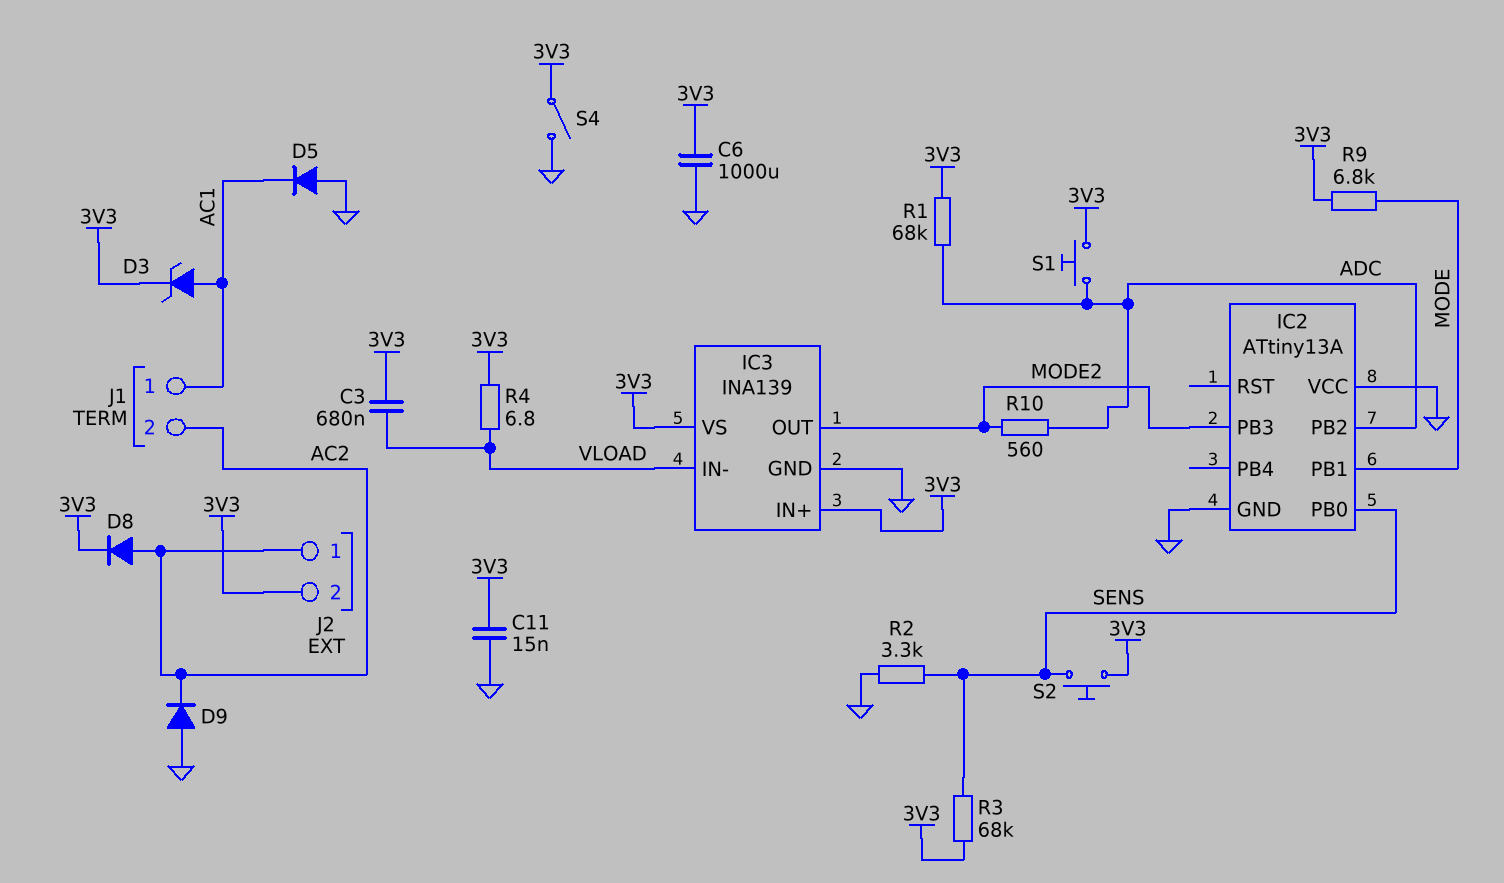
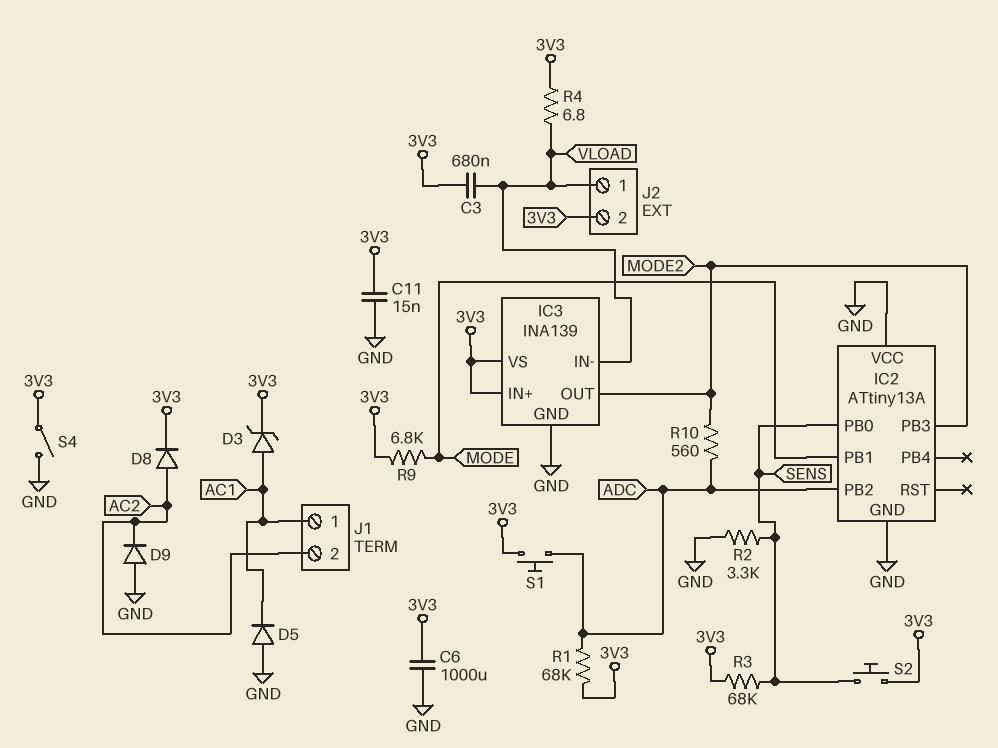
J2 pin 1: AC2 -> VLOAD

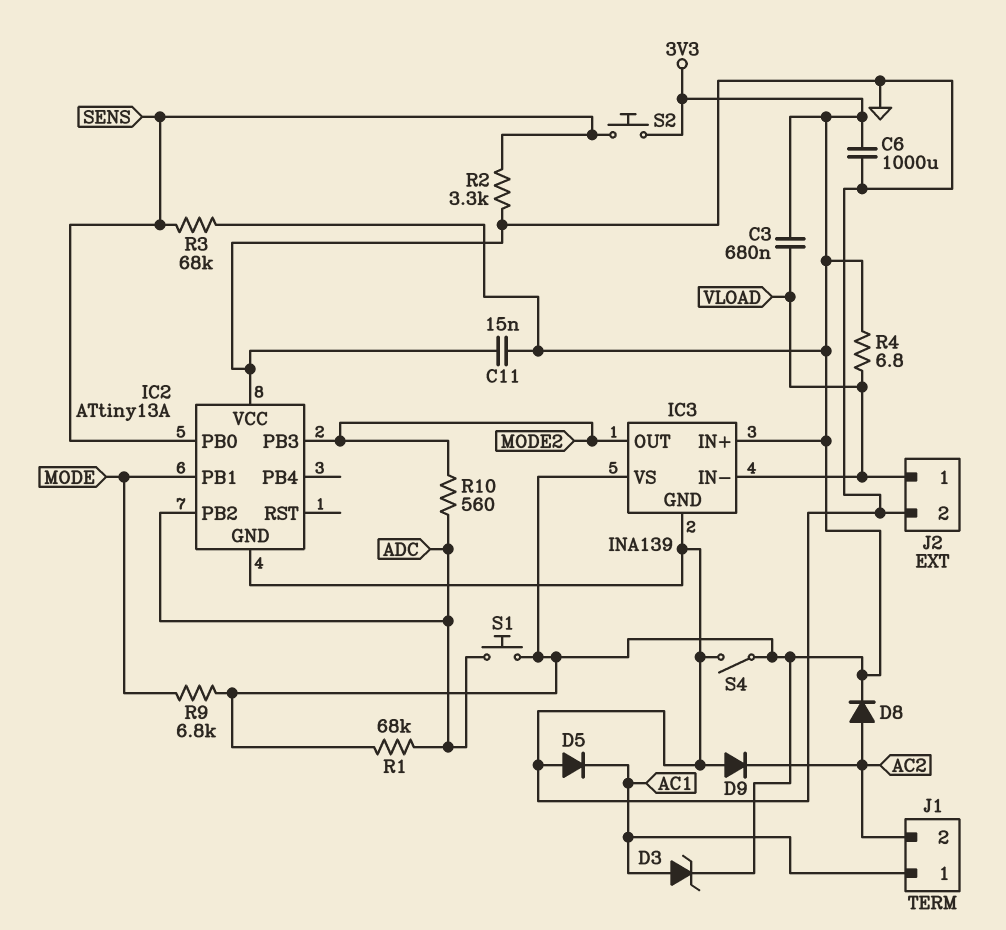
J2 pin 2: 3V3 -> GND

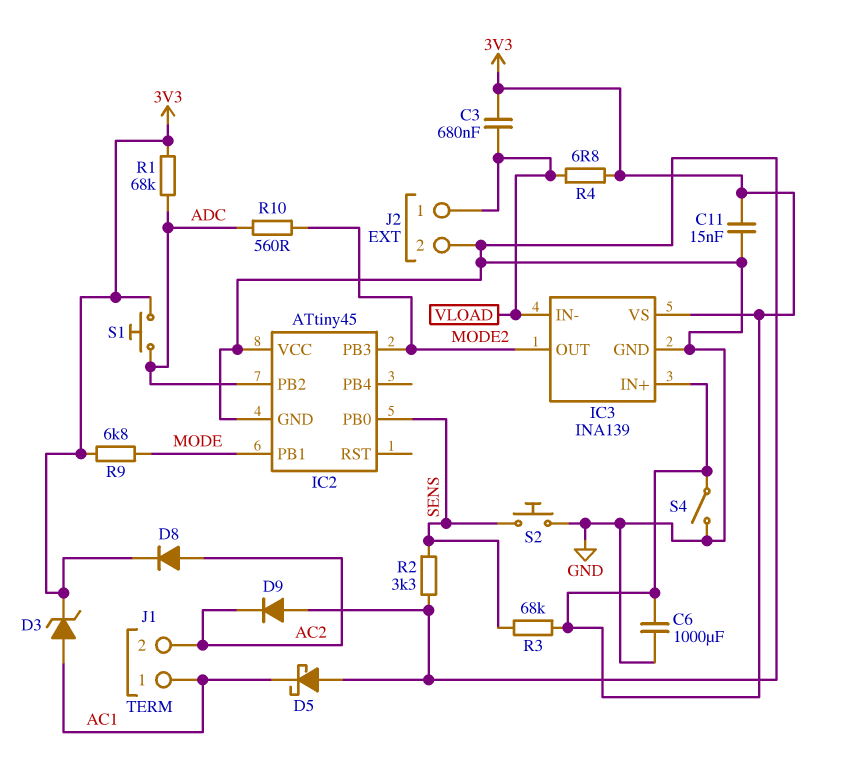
D5: diode (A GND, K AC1) -> schottky (A GND, K AC1)
IC2: ATtiny13A -> ATtiny45
S2: button (3V3, SENS) -> button (GND, SENS)

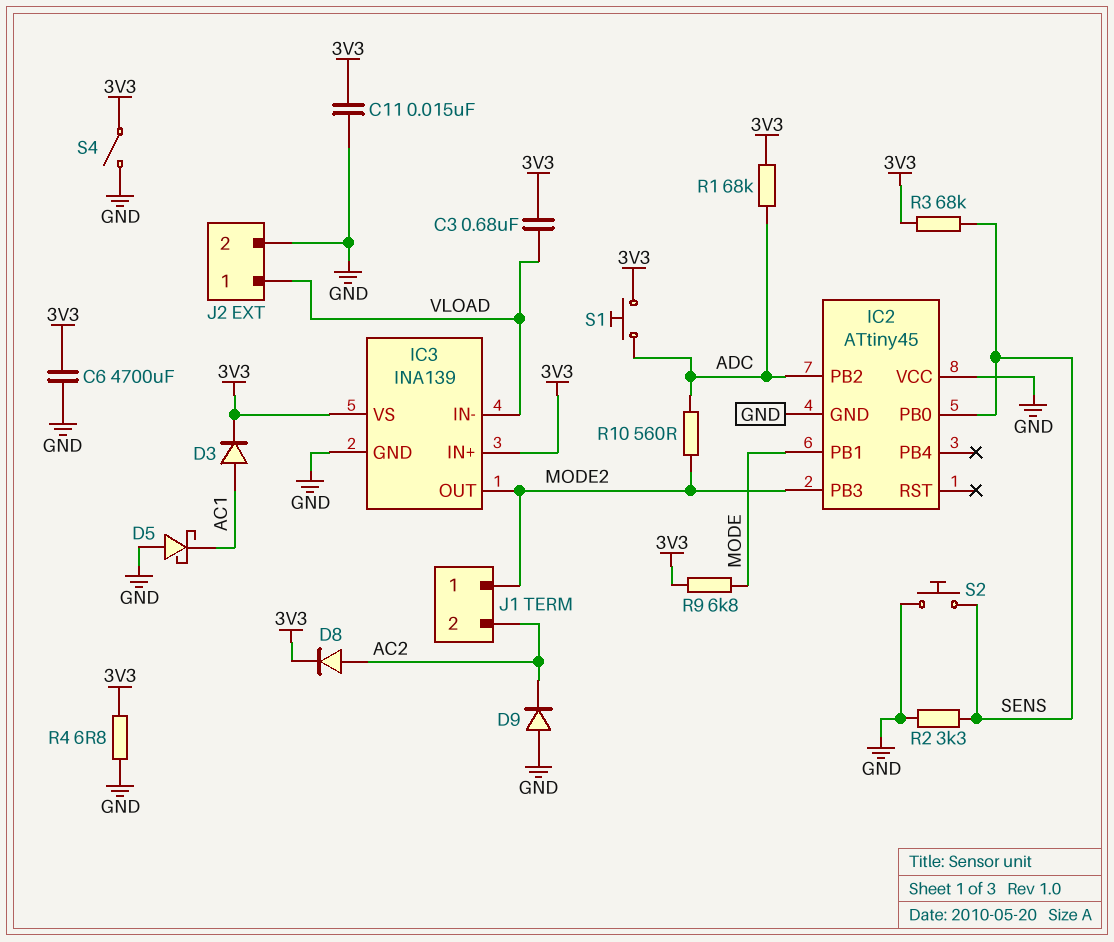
C6: 1000uF (3V3, GND) -> 4700uF (3V3, GND)
D3: zener (A AC1, K 3V3) -> diode (A AC1, K 3V3)
J1 pin 1: AC1 -> MODE2
R4: 6.8 (3V3, VLOAD) -> 6.8 (3V3, GND)

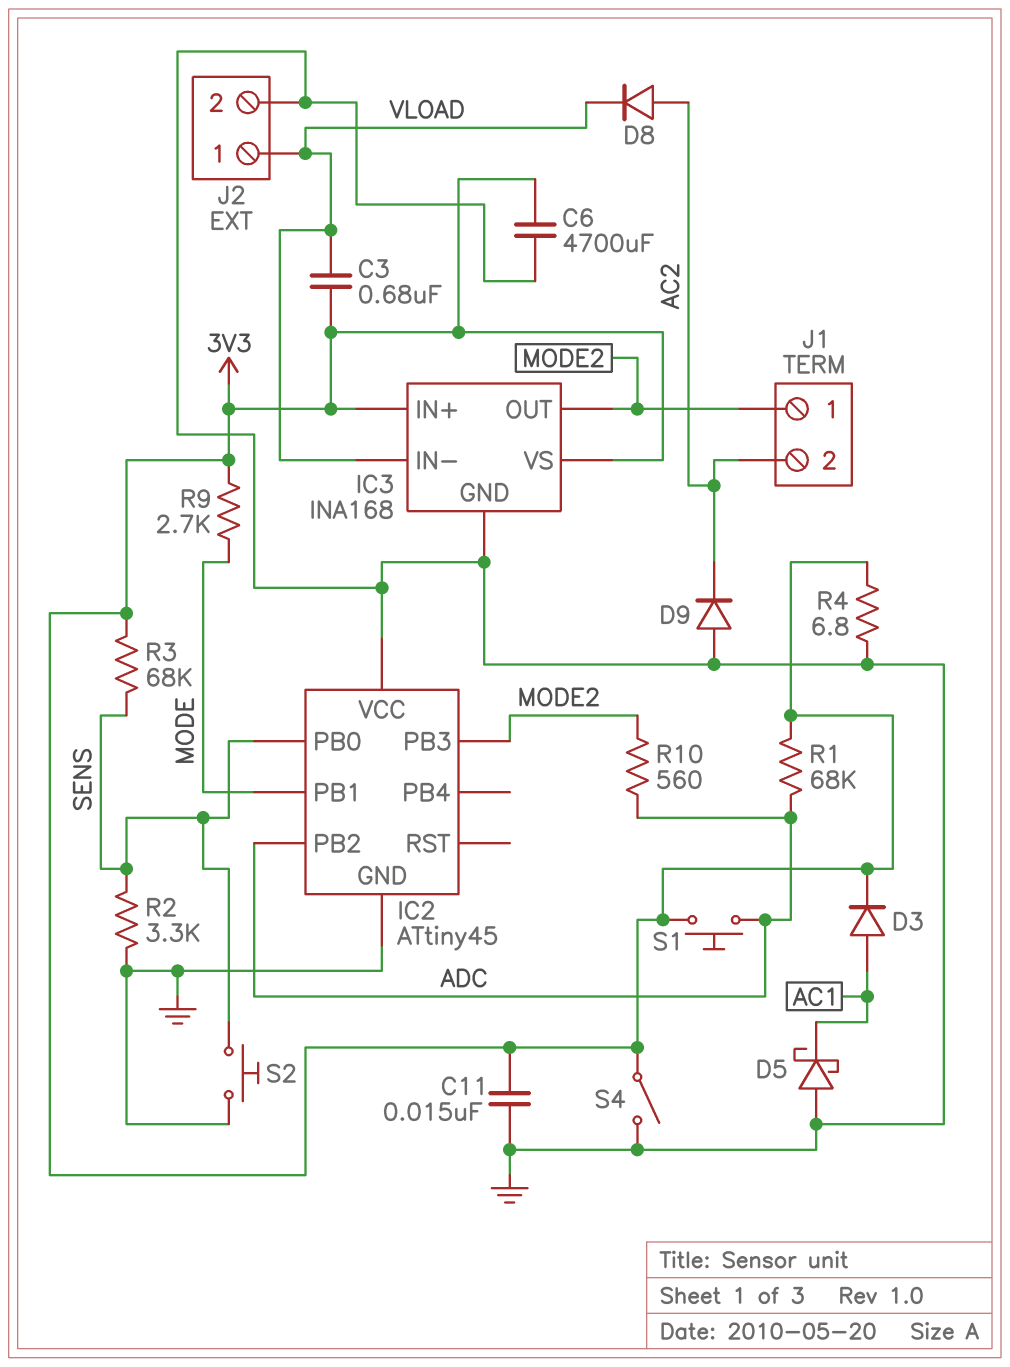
D8: diode (A AC2, K 3V3) -> diode (A AC2, K VLOAD)
IC3: INA139 -> INA168
R9: 6.8k (3V3, MODE) -> 2.7k (3V3, MODE)

